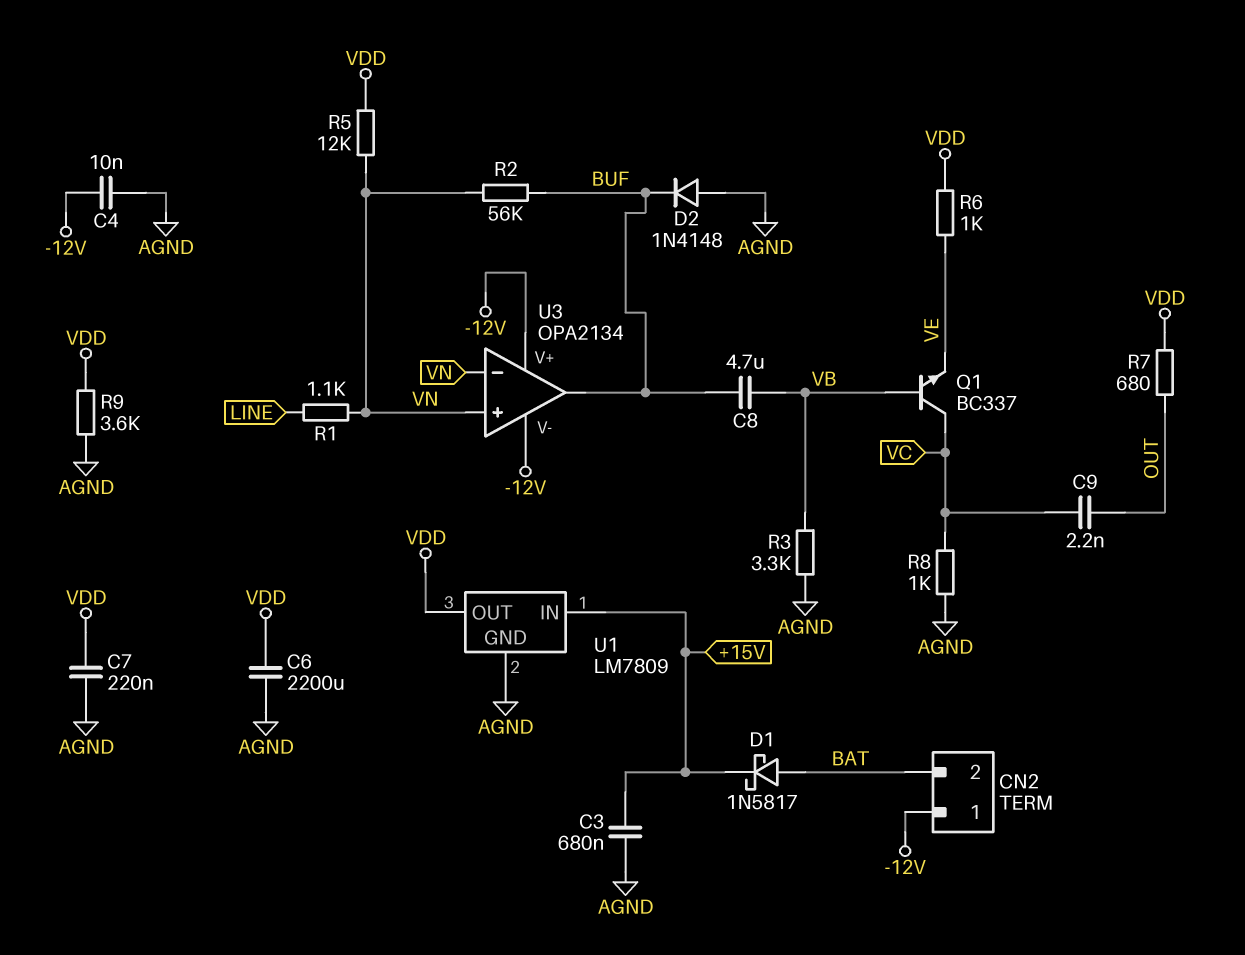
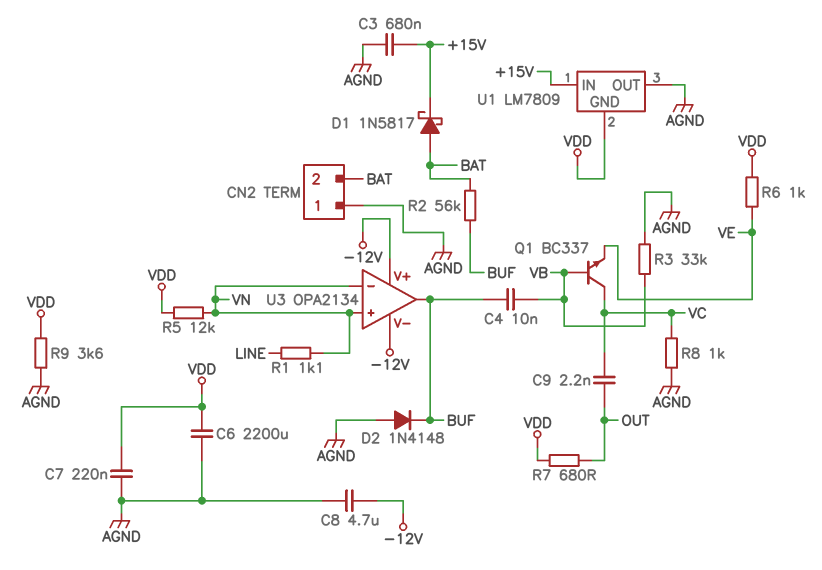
C4: 10nF (-12V, AGND) -> 10nF (BUF, VB)
C8: 4.7uF (BUF, VB) -> 4.7uF (-12V, AGND)
CN2 pin 1: -12V -> AGND
R2: 56k (BUF, VN) -> 56k (BAT, BUF)
R3: 3.3k (AGND, VB) -> 33k (AGND, VB)
U1 pin GND: AGND -> VDD
U1 pin OUT: VDD -> AGND

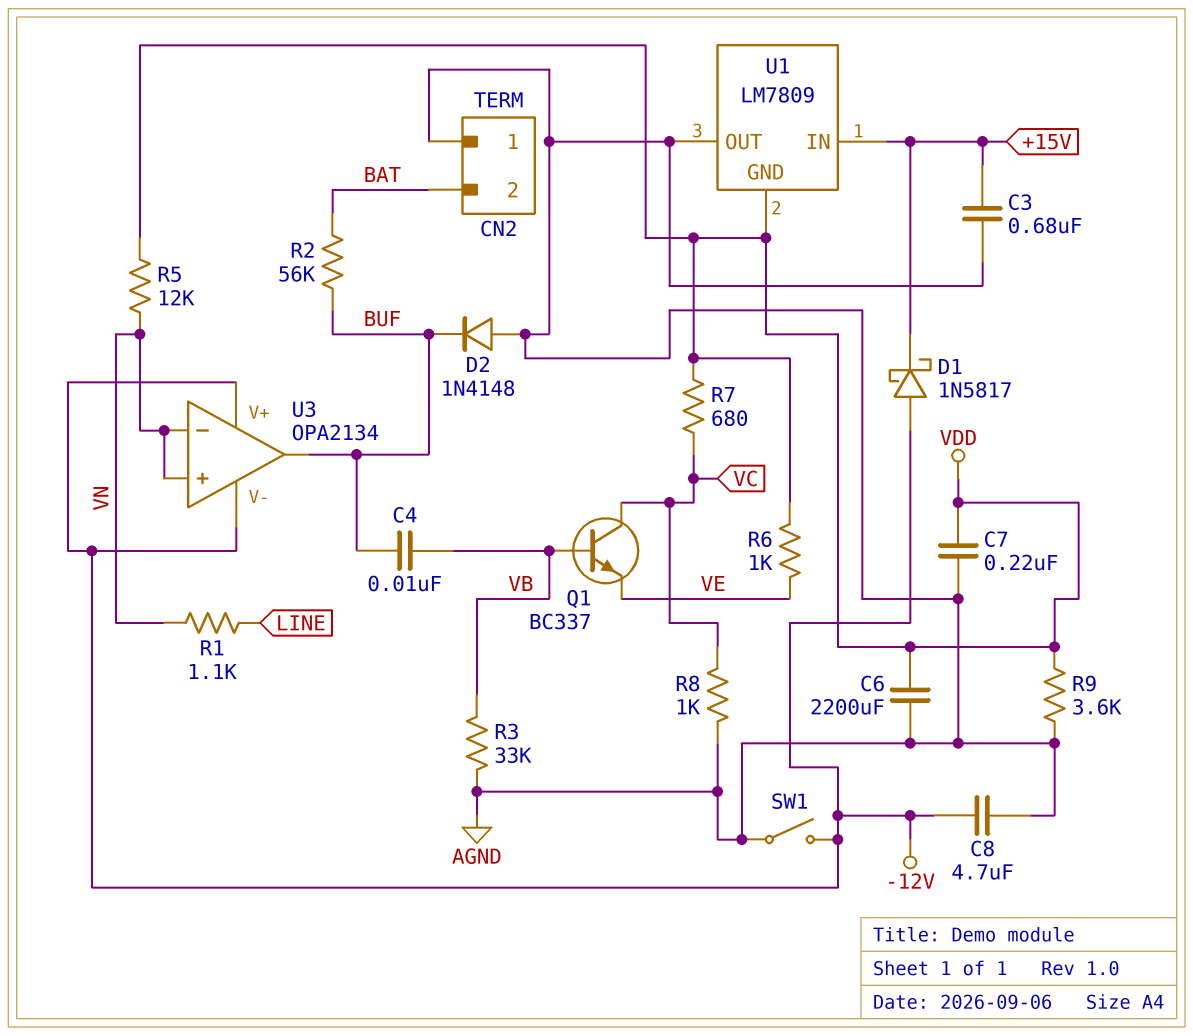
C9: 2.2nF (OUT, VC) -> none
D1: schottky 1N5817 (A BAT, K +15V) -> schottky 1N5817 (A -12V, K +15V)
R7: 680 (OUT, VDD) -> 680 (VC, VDD)
SW1: none -> switch (-12V, AGND)

